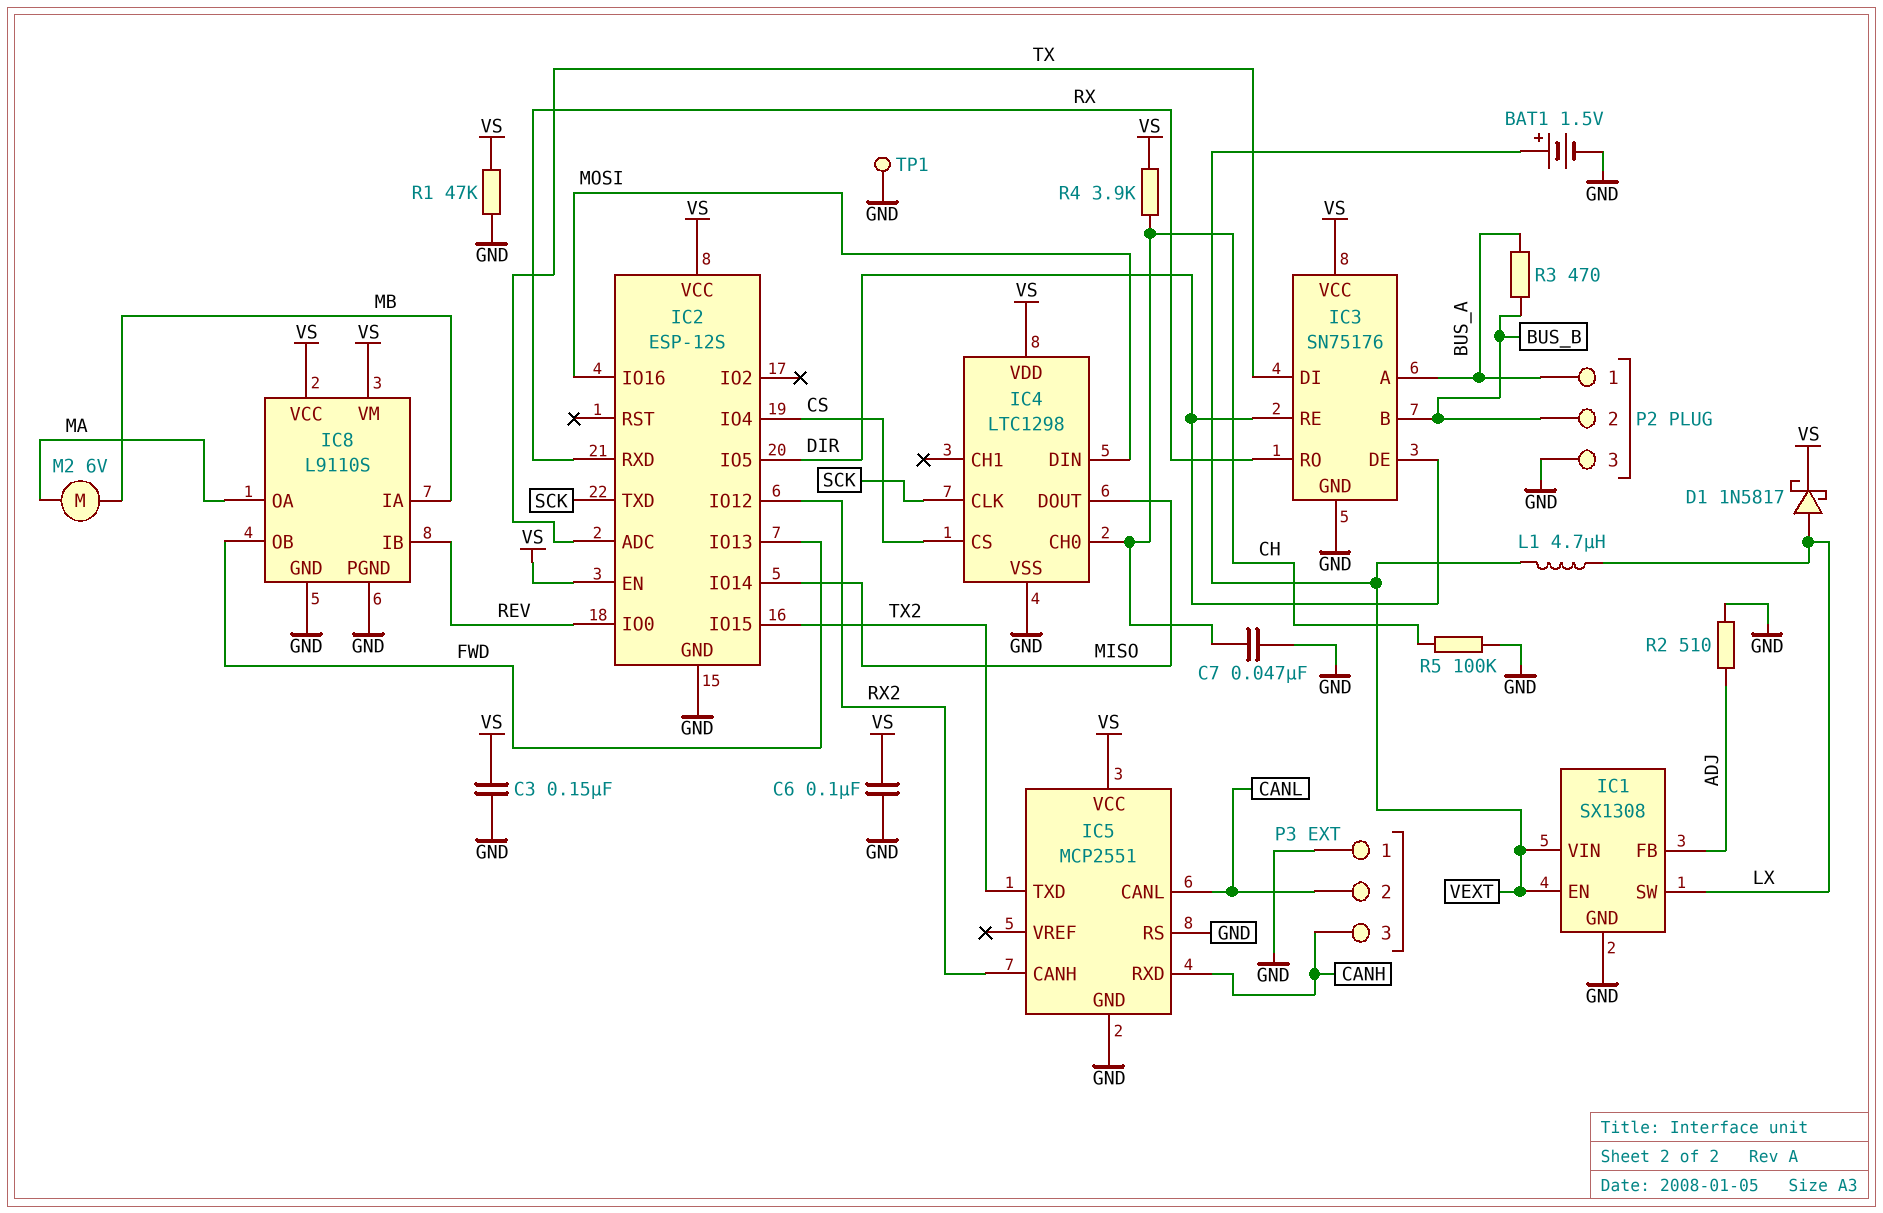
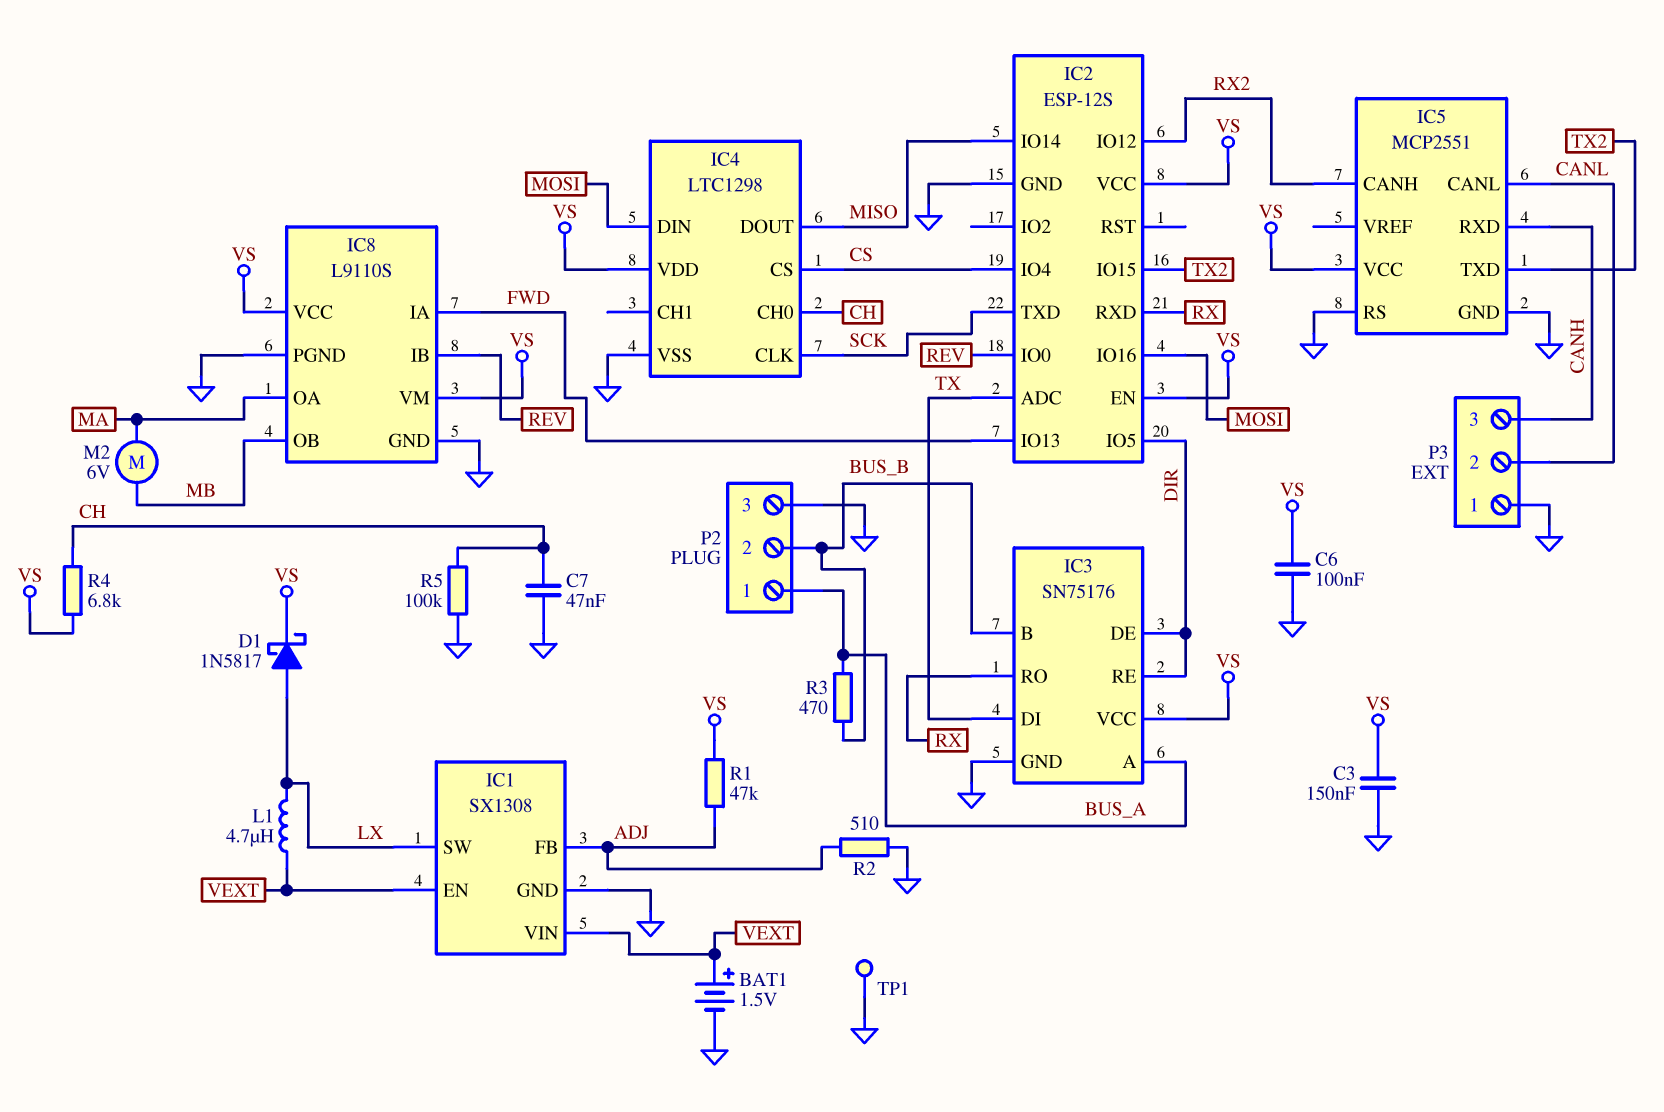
IC8 pin IA: MB -> FWD
IC8 pin OB: FWD -> MB
R1: 47k (GND, VS) -> 47k (ADJ, VS)
R4: 3.9k (CH, VS) -> 6.8k (CH, VS)

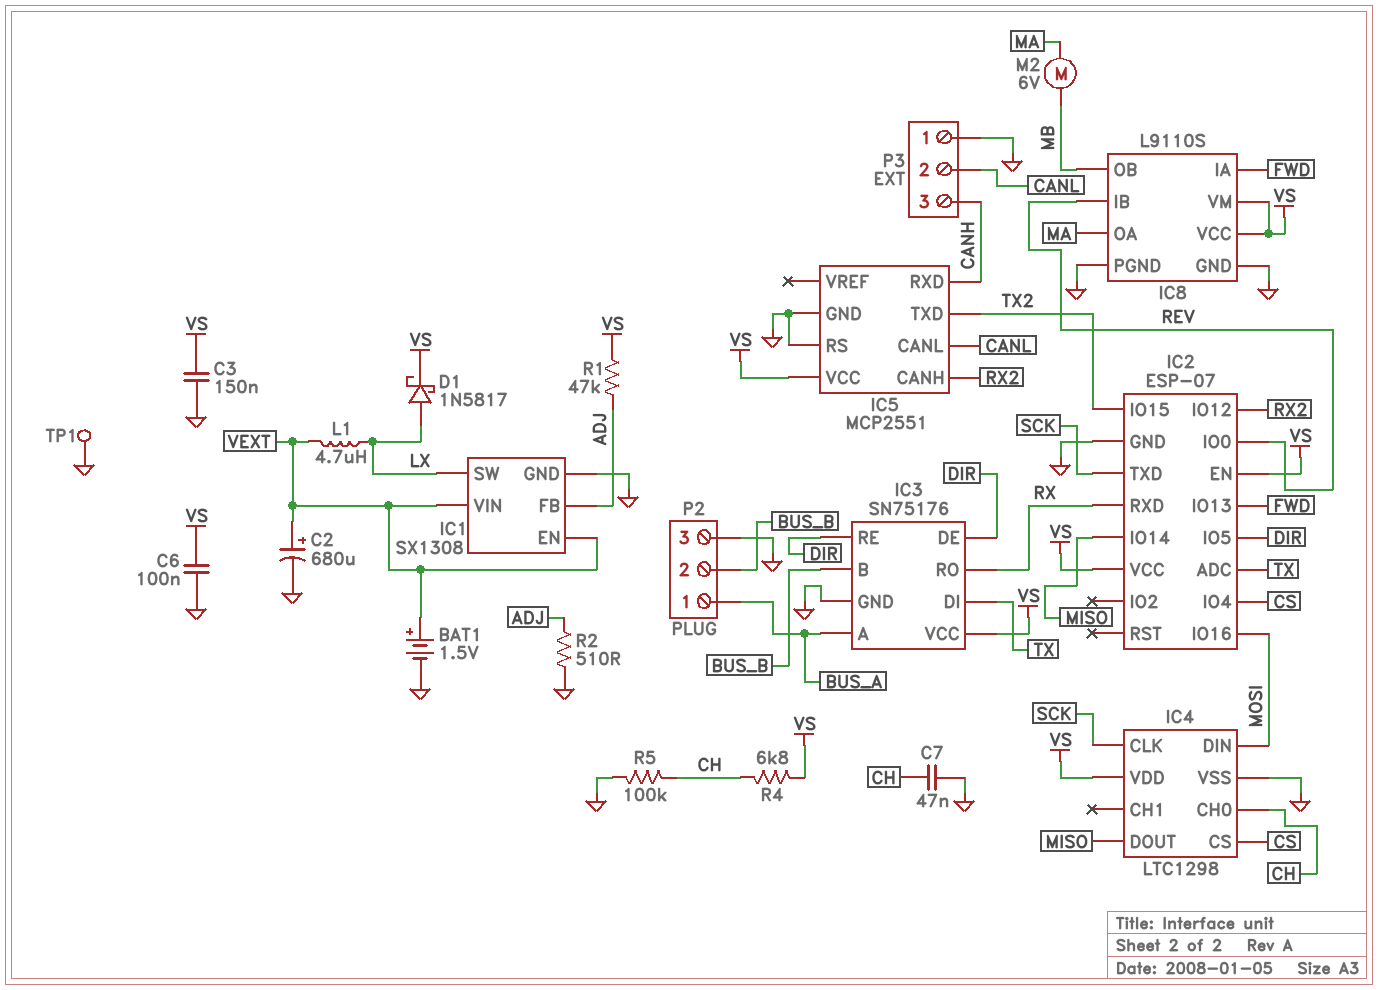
C2: none -> 680uF (plus VEXT, minus GND)
IC2: ESP-12S -> ESP-07
R3: 470 (BUS_A, BUS_B) -> none

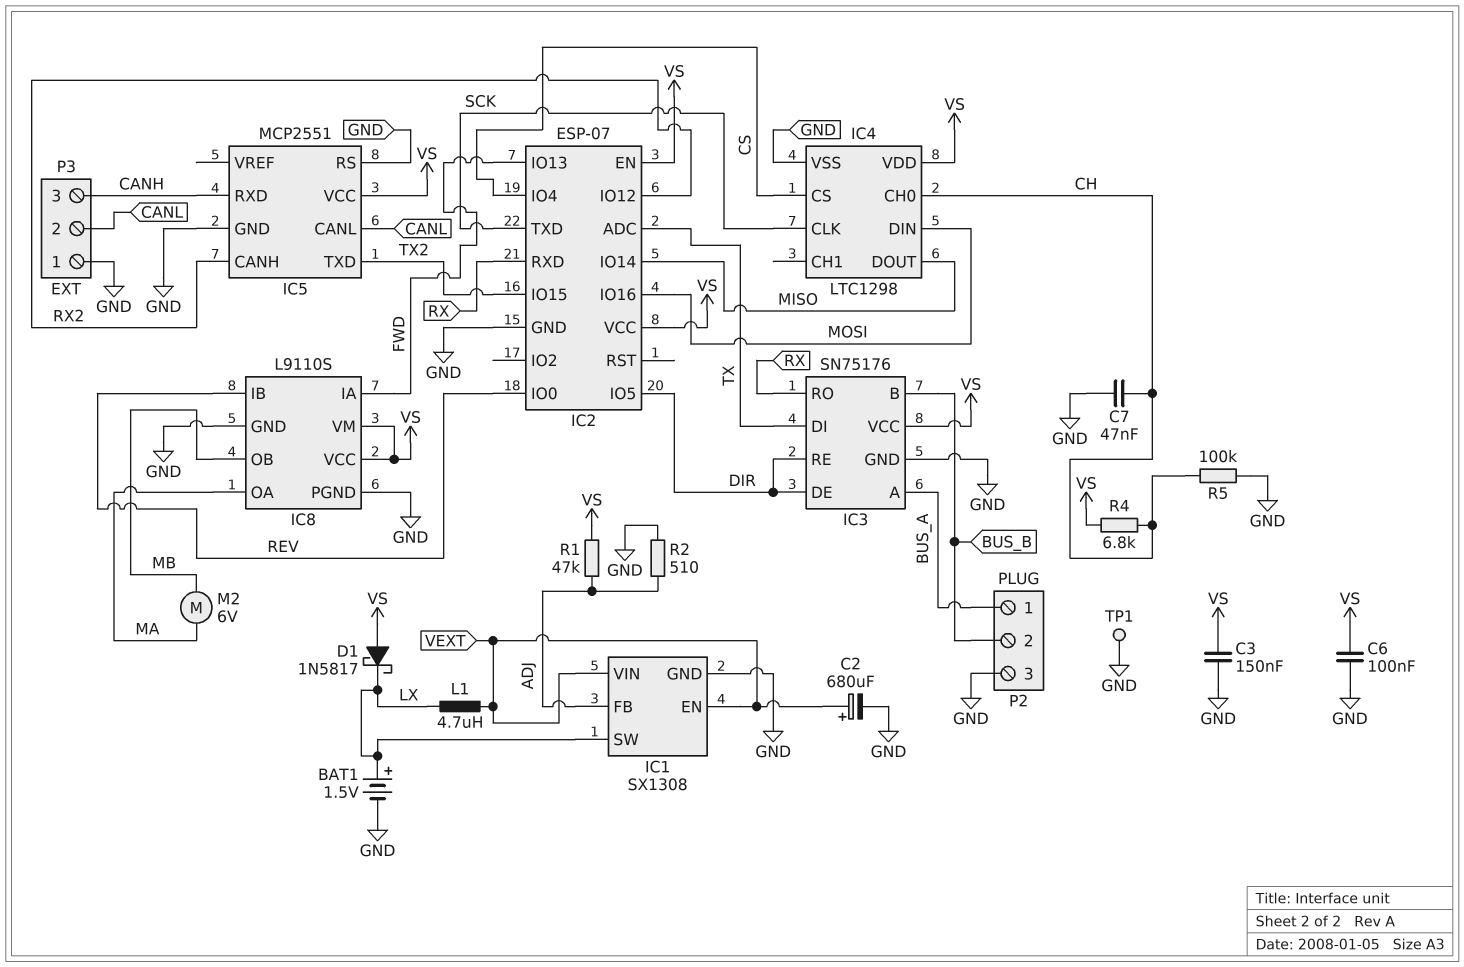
BAT1: 1.5V (plus VEXT, minus GND) -> 1.5V (plus LX, minus GND)
D1: schottky 1N5817 (A LX, K VS) -> schottky 1N5817 (A VS, K LX)

